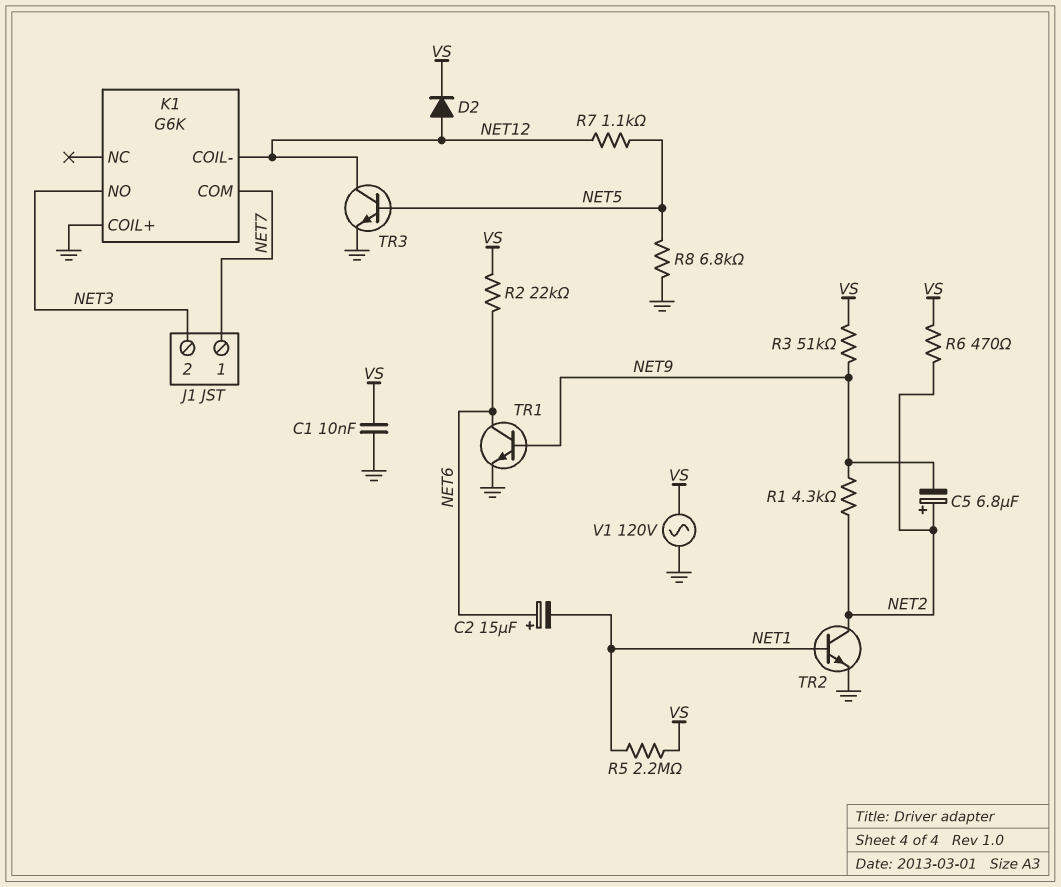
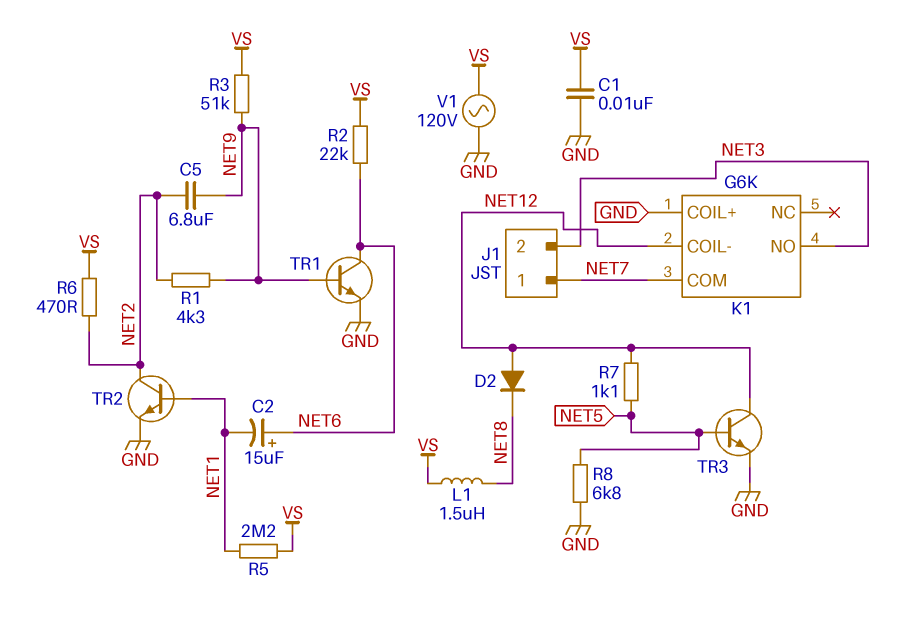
C5: 6.8uF (plus NET2, minus NET9) -> 6.8uF (NET2, NET9)
D2: diode (A NET12, K VS) -> diode (A NET12, K NET8)
L1: none -> 1.5uH (NET8, VS)

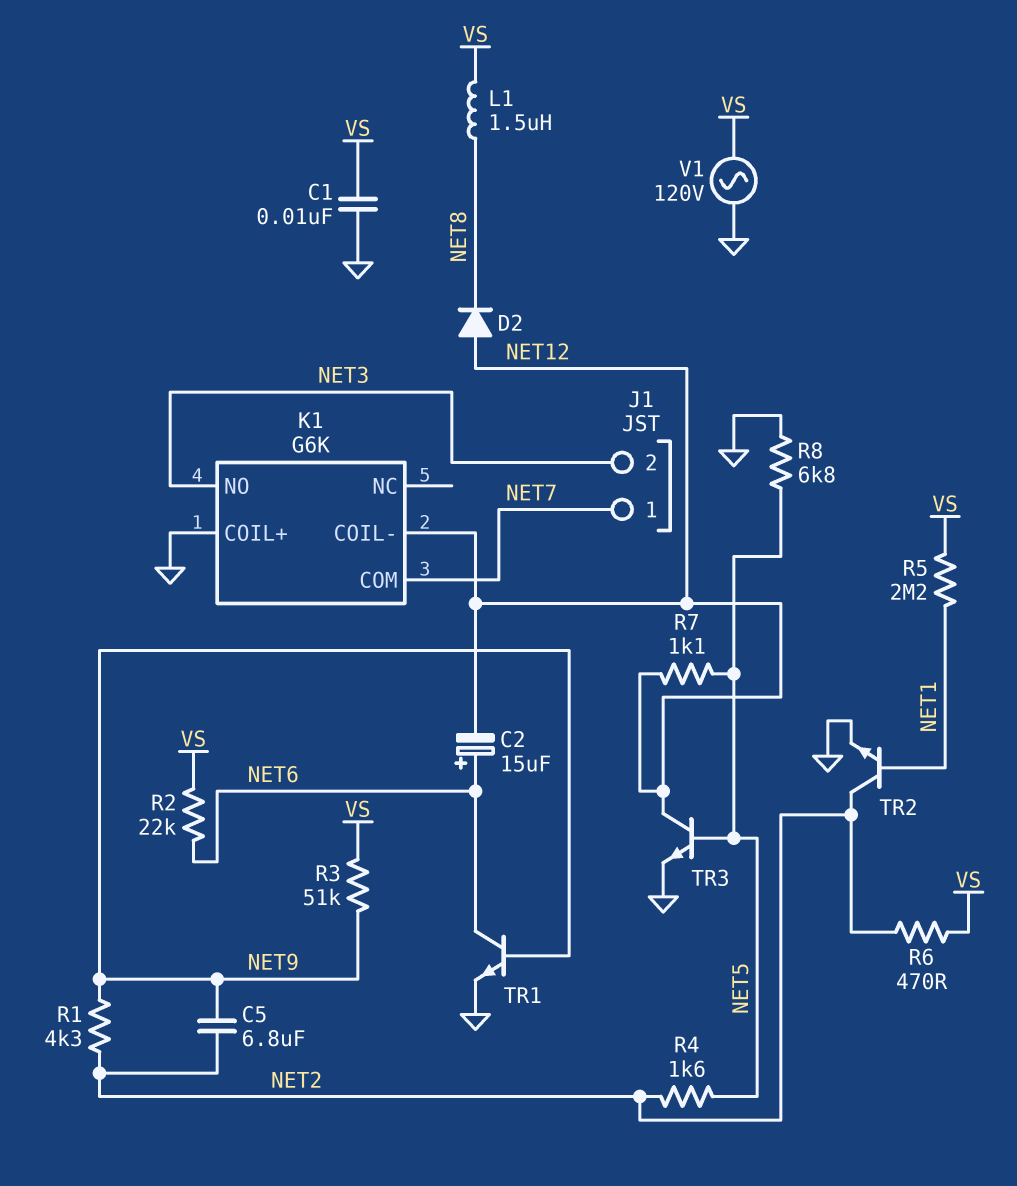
C2: 15uF (plus NET6, minus NET1) -> 15uF (plus NET6, minus NET12)
R4: none -> 1.6k (NET2, NET5)

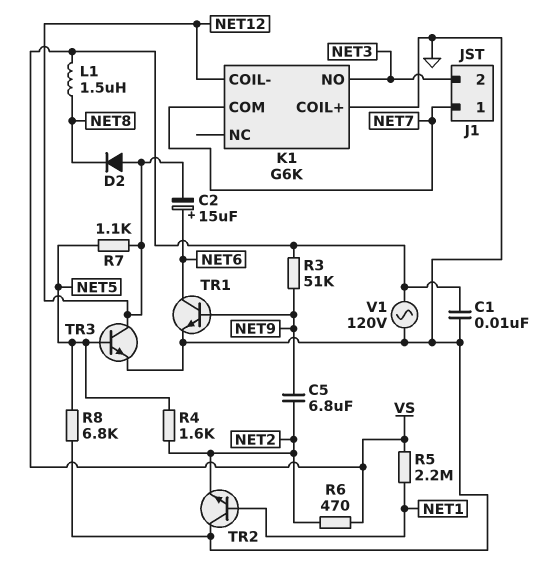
R1: 4.3k (NET2, NET9) -> none
R2: 22k (NET6, VS) -> none
TR2: NPN (B NET1, C NET2, E GND) -> NPN (B NET1, C GND, E NET2)

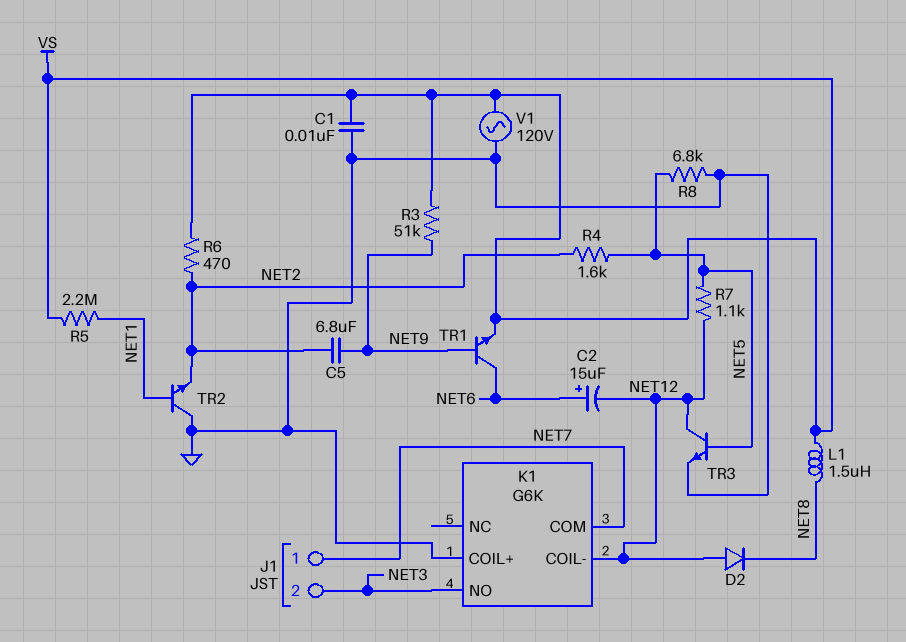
TR1: NPN (B NET9, C NET6, E GND) -> NPN (B NET9, C NET6, E VS)

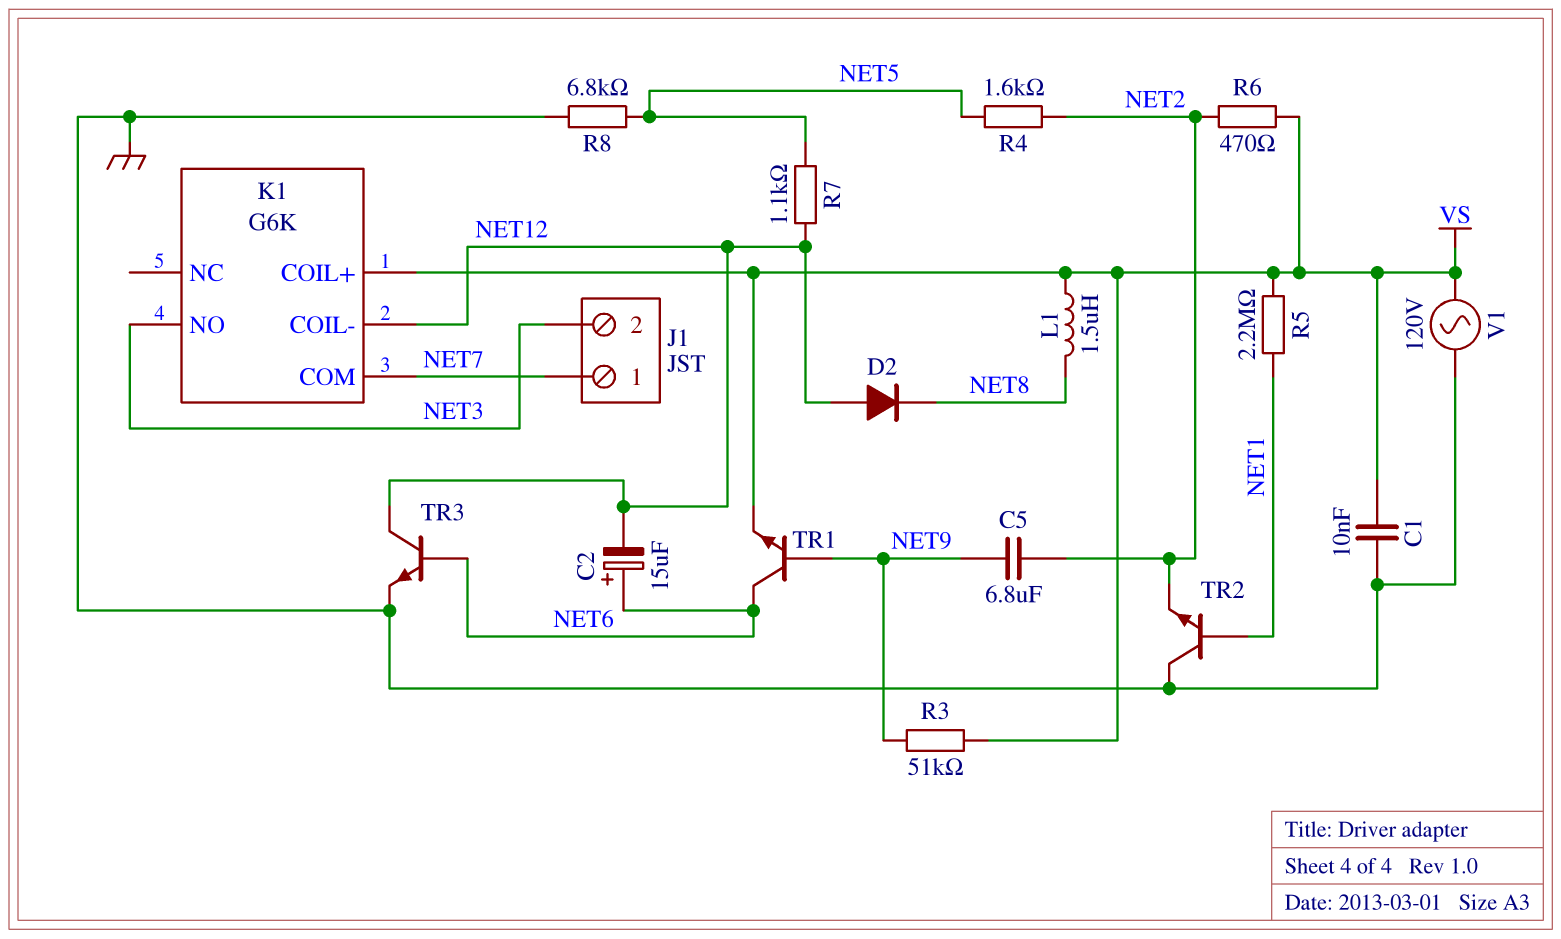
K1 pin COIL+: GND -> VS
TR3: NPN (B NET5, C NET12, E GND) -> NPN (B NET6, C NET12, E GND)

